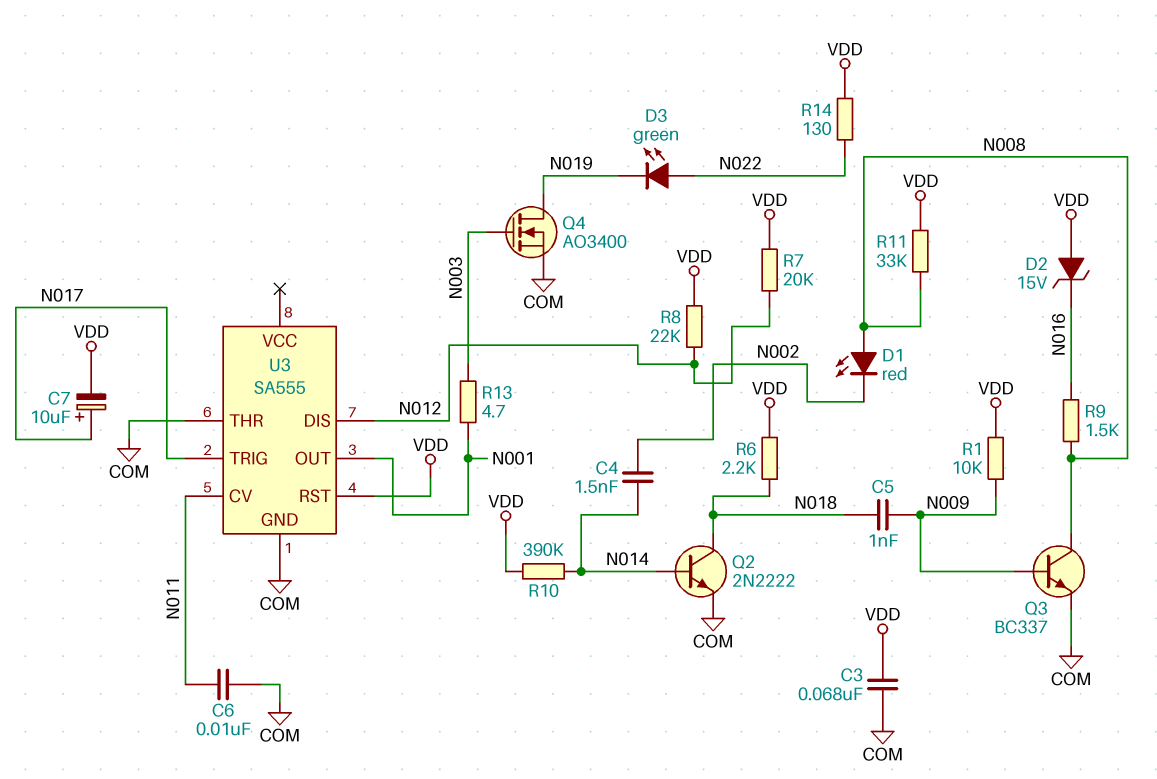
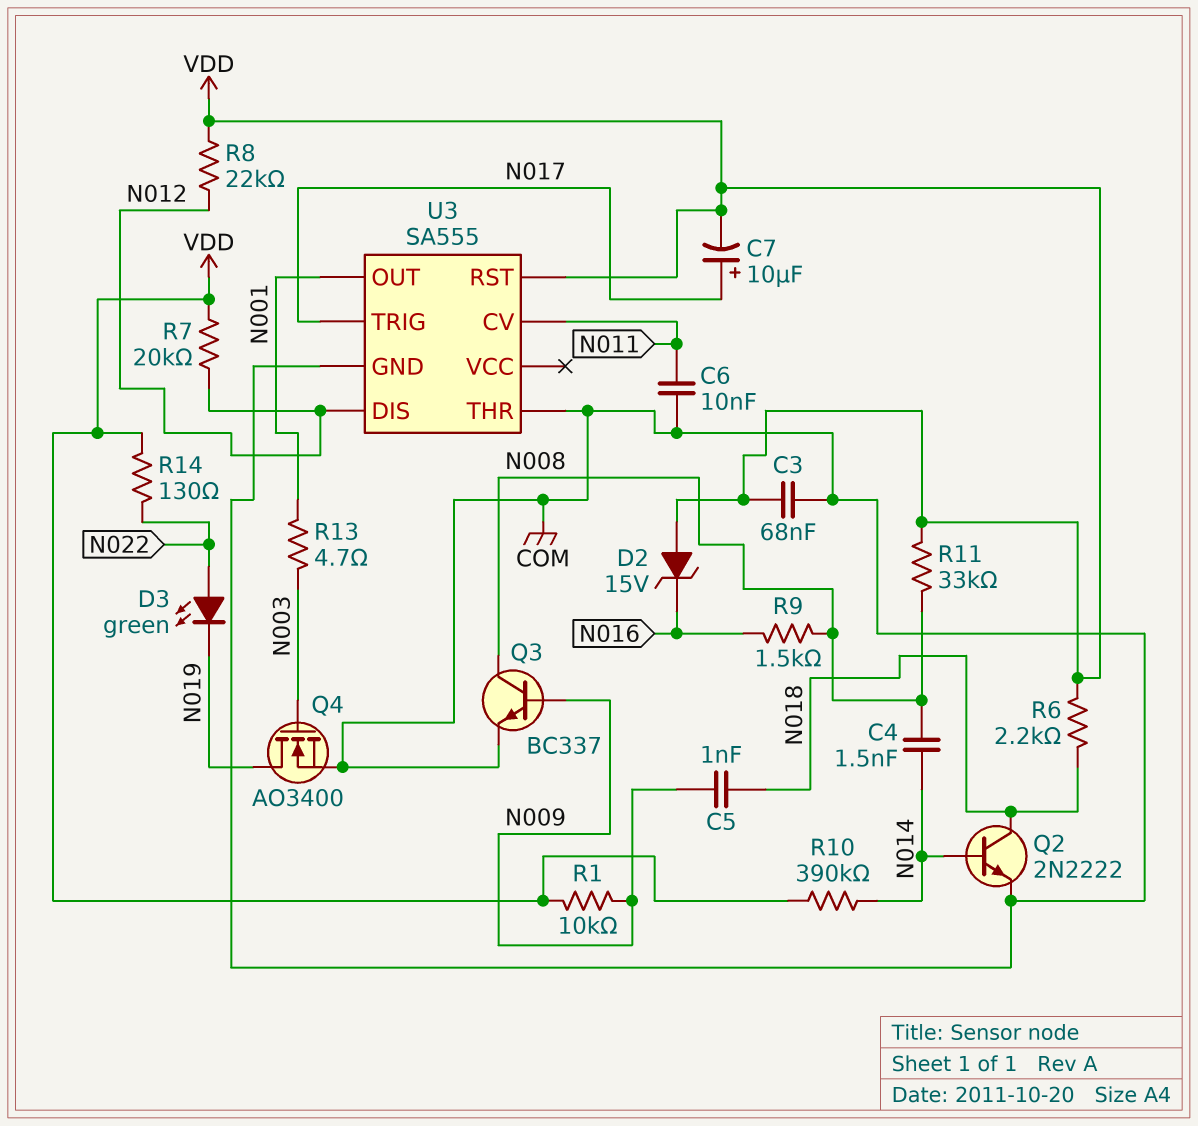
C4: 1.5nF (N002, N014) -> 1.5nF (N008, N014)
D1: LED red (A N008, K N002) -> none

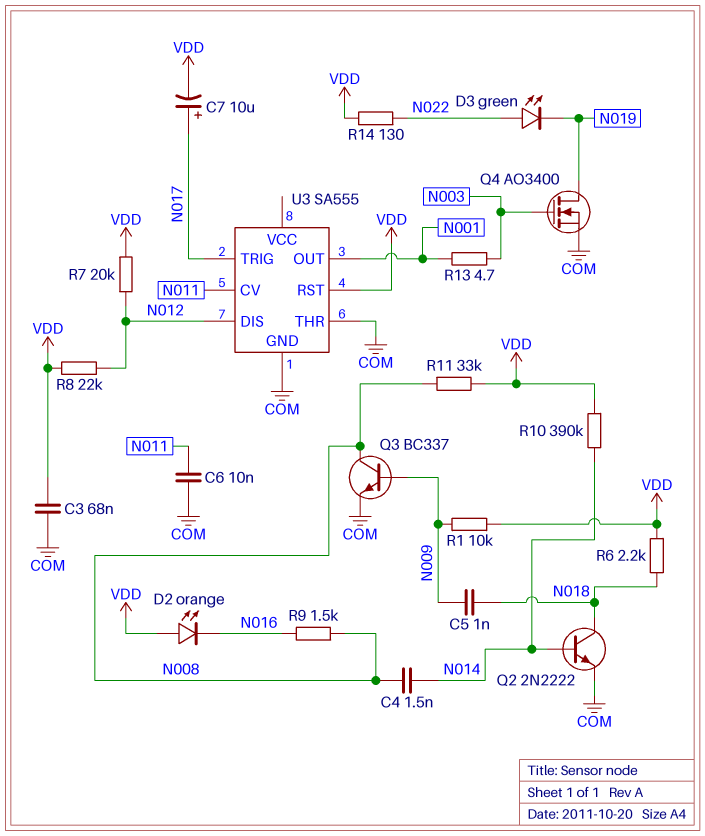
D2: zener 15V (A VDD, K N016) -> LED orange (A VDD, K N016)

